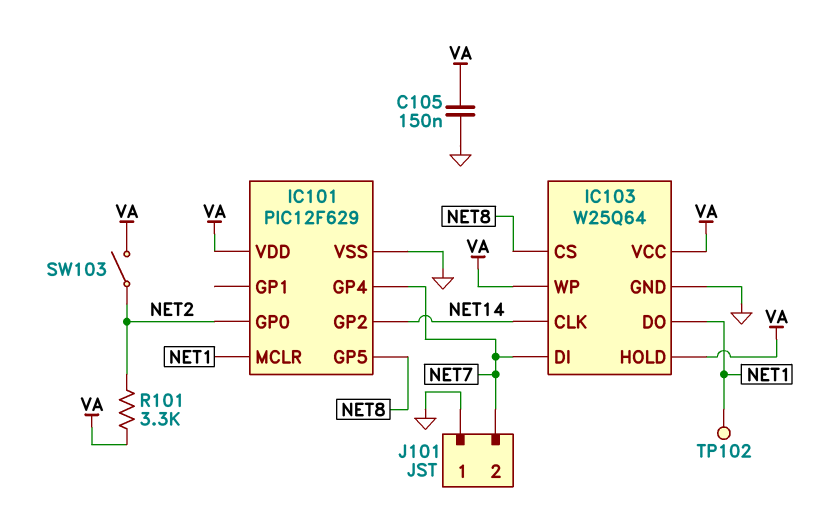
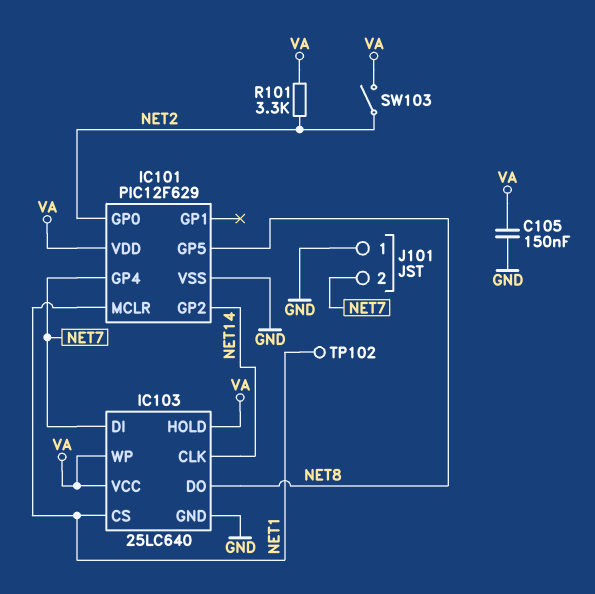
IC103: W25Q64 -> 25LC640
IC103 pin CS: NET8 -> NET1
IC103 pin DO: NET1 -> NET8

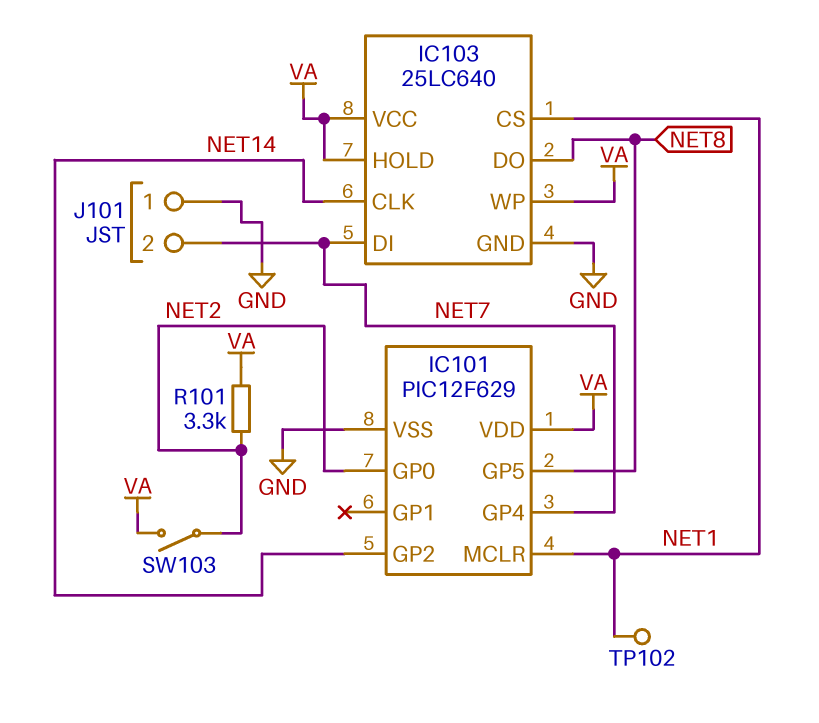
C105: 150nF (GND, VA) -> none

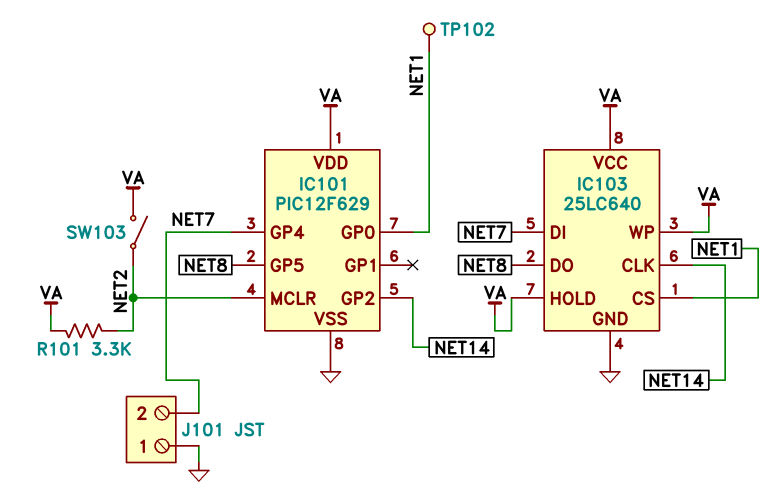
IC101 pin GP0: NET2 -> NET1
IC101 pin MCLR: NET1 -> NET2

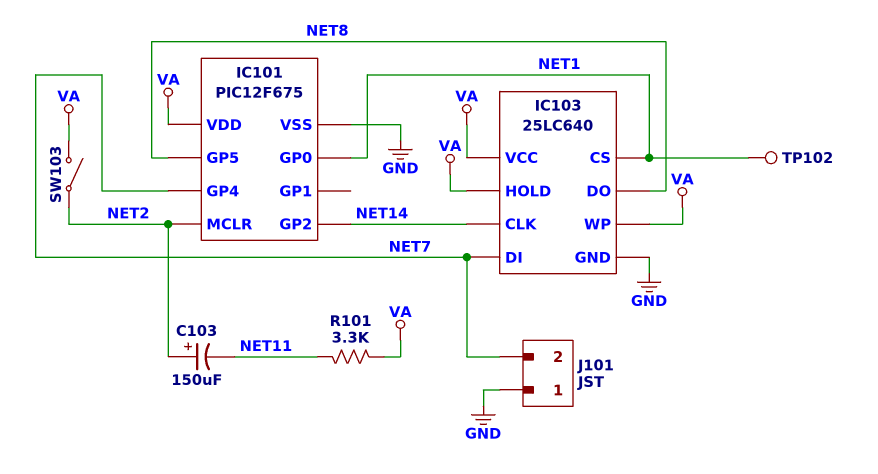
C103: none -> 150uF (plus NET2, minus NET11)
IC101: PIC12F629 -> PIC12F675
R101: 3.3k (NET2, VA) -> 3.3k (NET11, VA)

